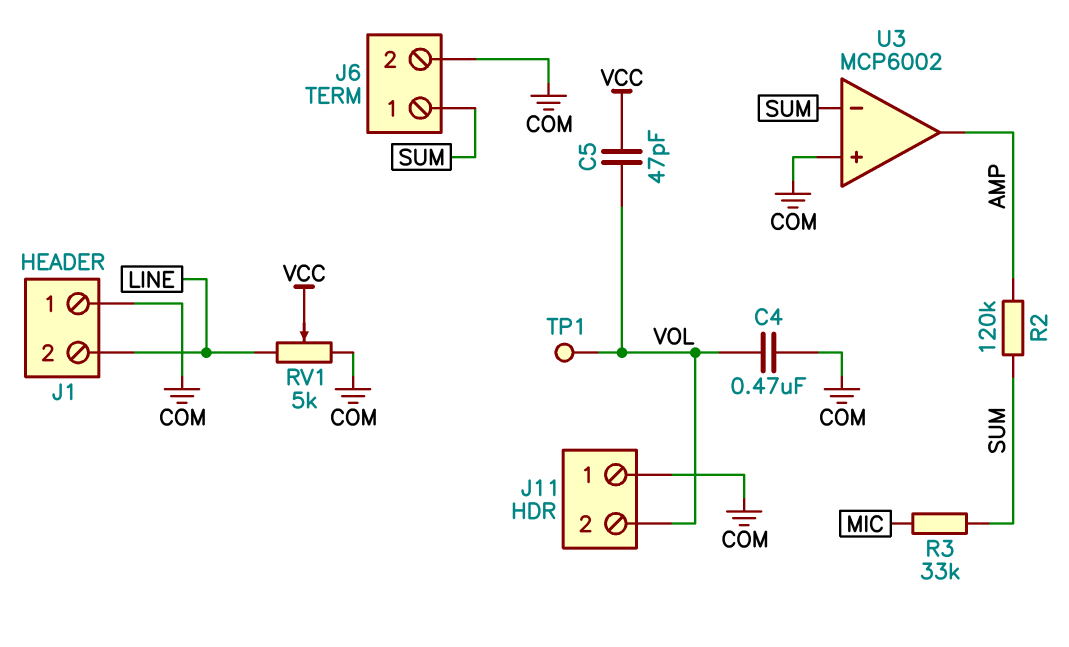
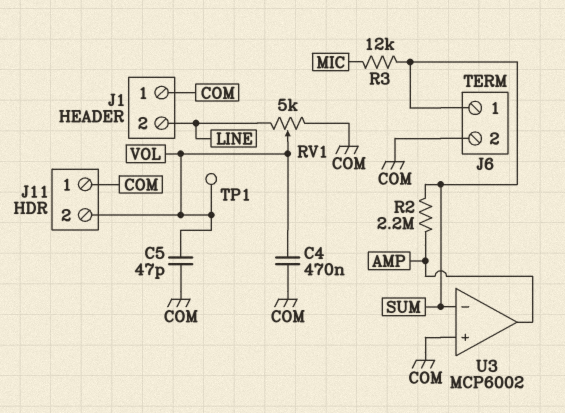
C5: 47pF (VCC, VOL) -> 47pF (COM, VOL)
R2: 120k (AMP, SUM) -> 2.2M (AMP, SUM)
R3: 33k (MIC, SUM) -> 12k (MIC, SUM)
RV1: 5k (COM, LINE, wiper VCC) -> 5k (COM, LINE, wiper VOL)

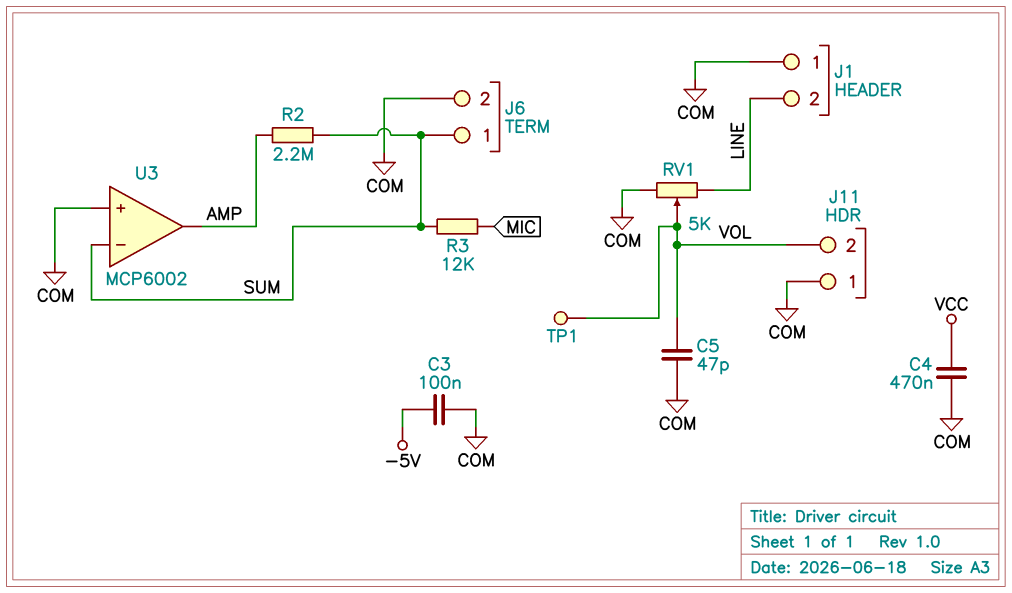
C3: none -> 100nF (-5V, COM)
C4: 470nF (COM, VOL) -> 470nF (COM, VCC)

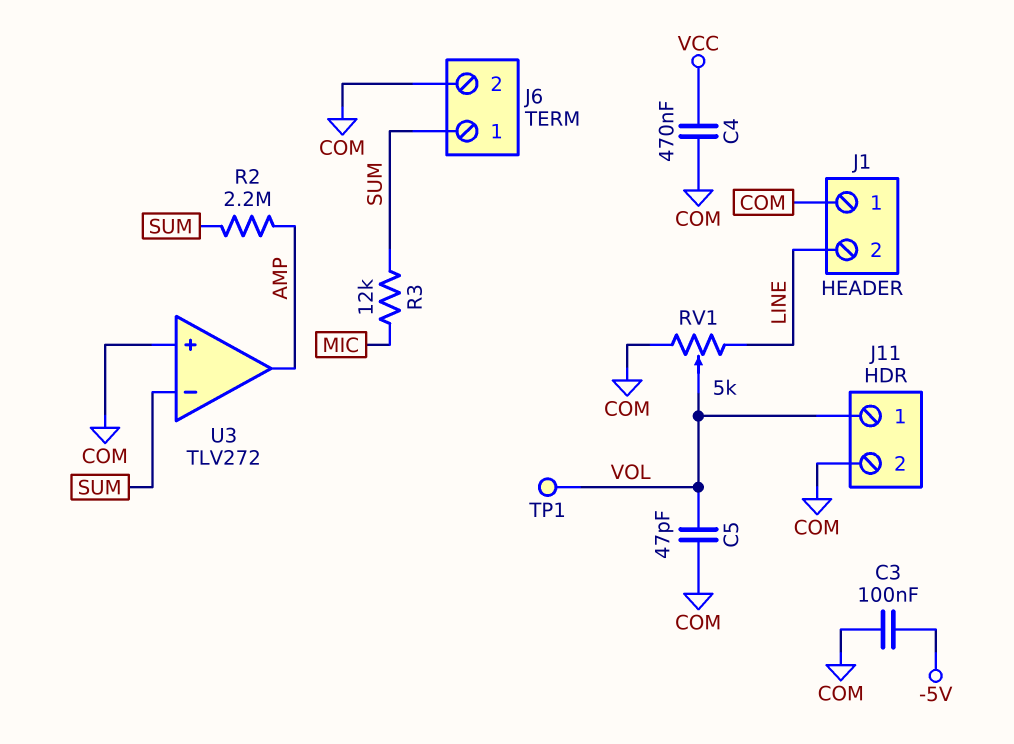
J11 pin 1: COM -> VOL
J11 pin 2: VOL -> COM
U3: MCP6002 -> TLV272

